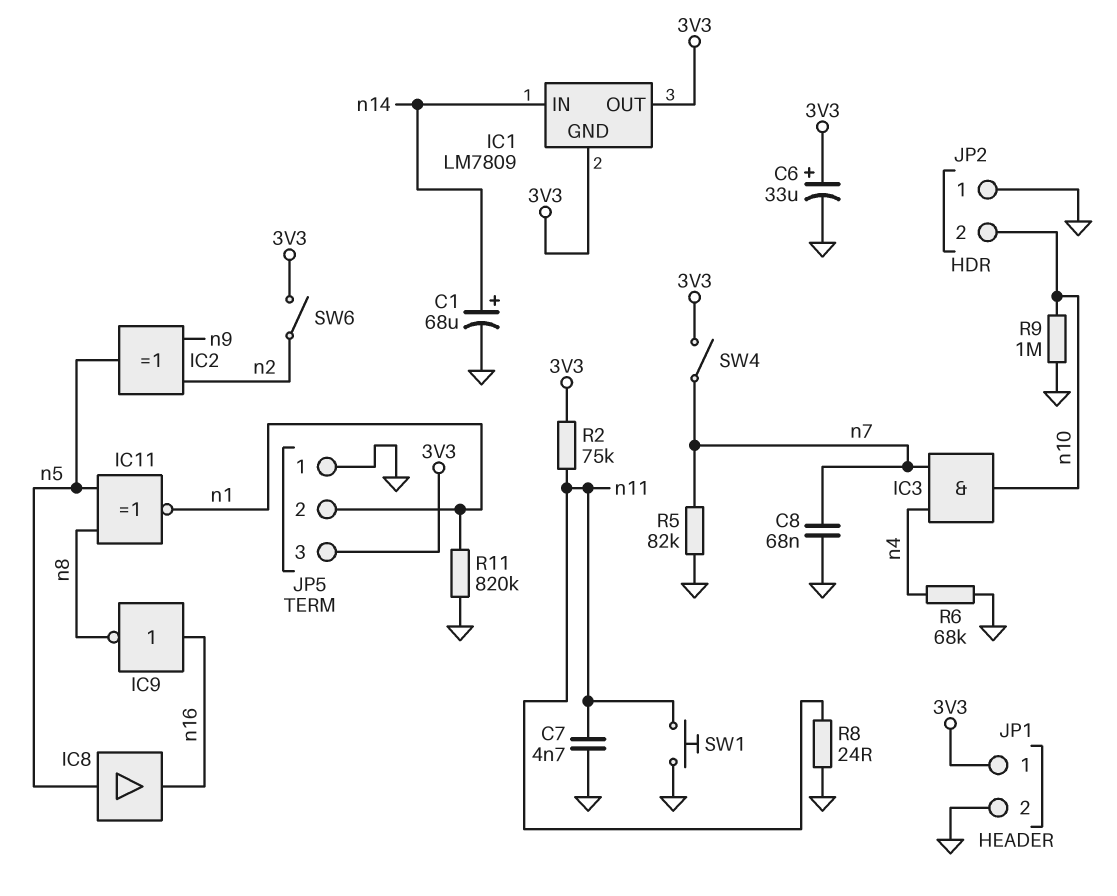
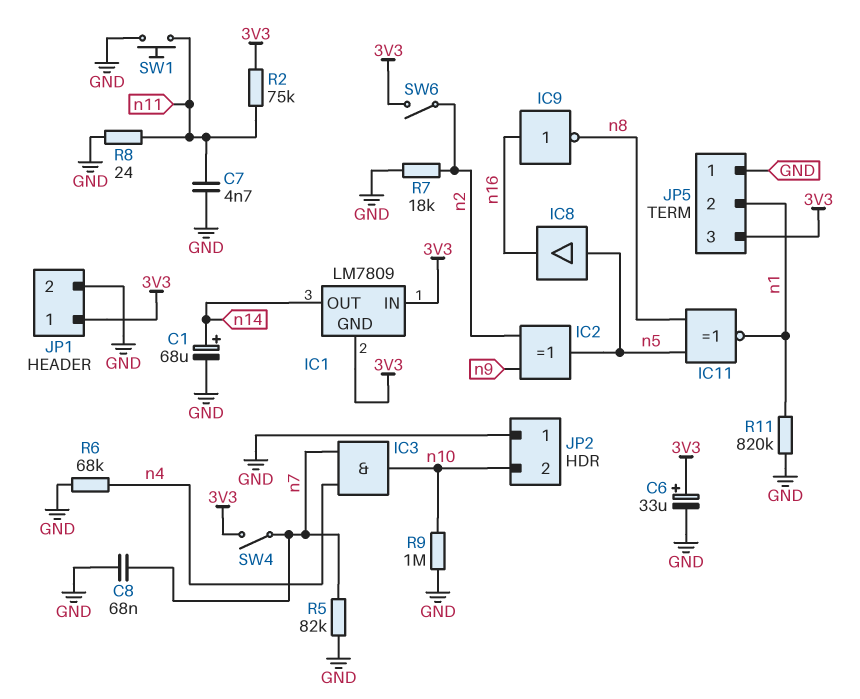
IC1 pin IN: n14 -> 3V3
IC1 pin OUT: 3V3 -> n14
R7: none -> 18k (GND, n2)

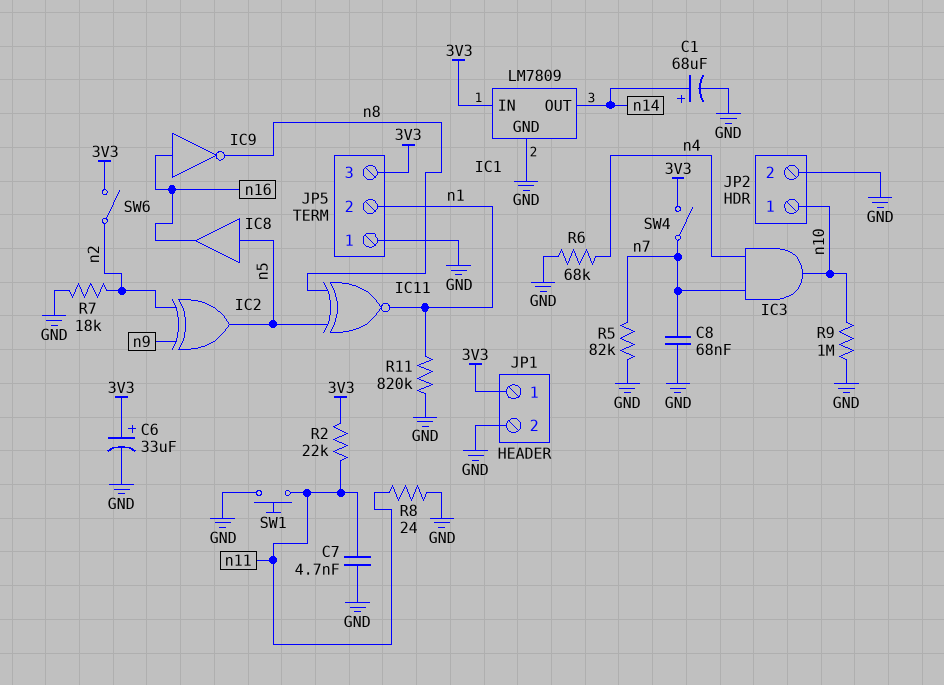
IC1 pin GND: 3V3 -> GND
JP2 pin 1: GND -> n10
JP2 pin 2: n10 -> GND
R2: 75k (3V3, n11) -> 22k (3V3, n11)

